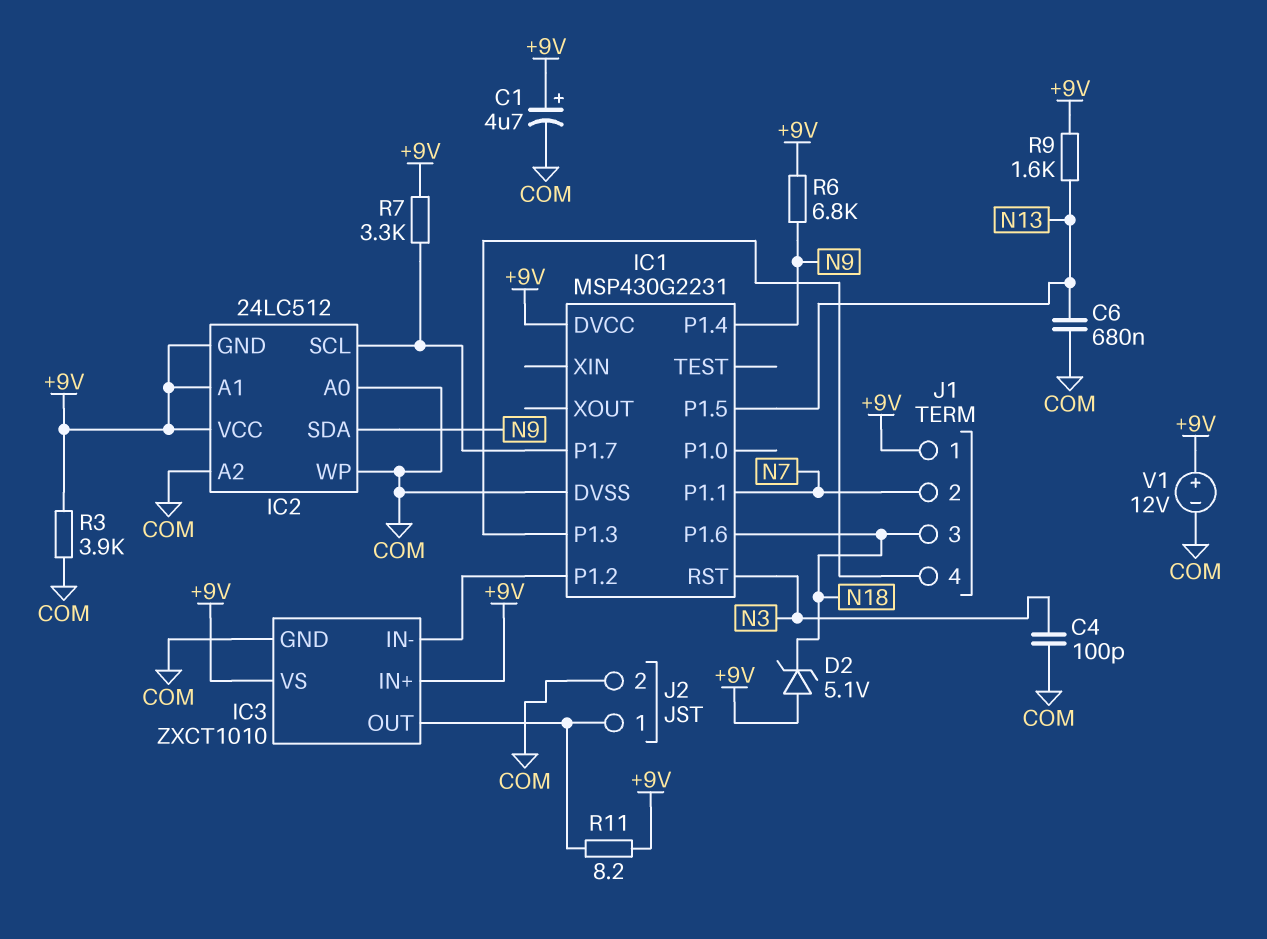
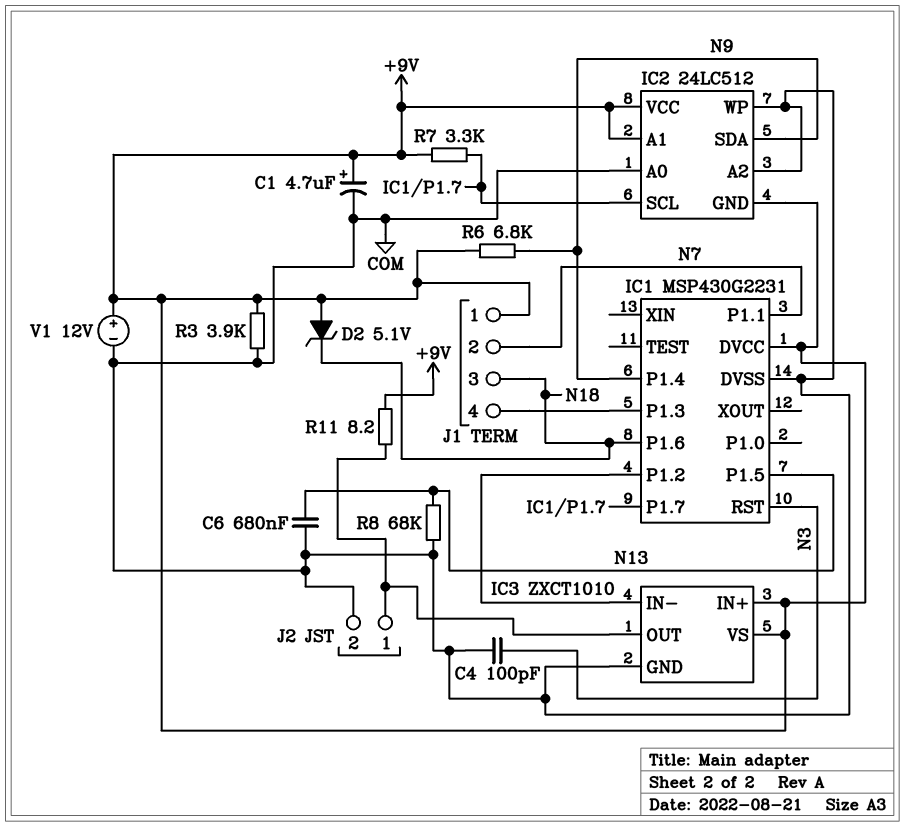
R8: none -> 68k (COM, N13)
R9: 1.6k (+9V, N13) -> none

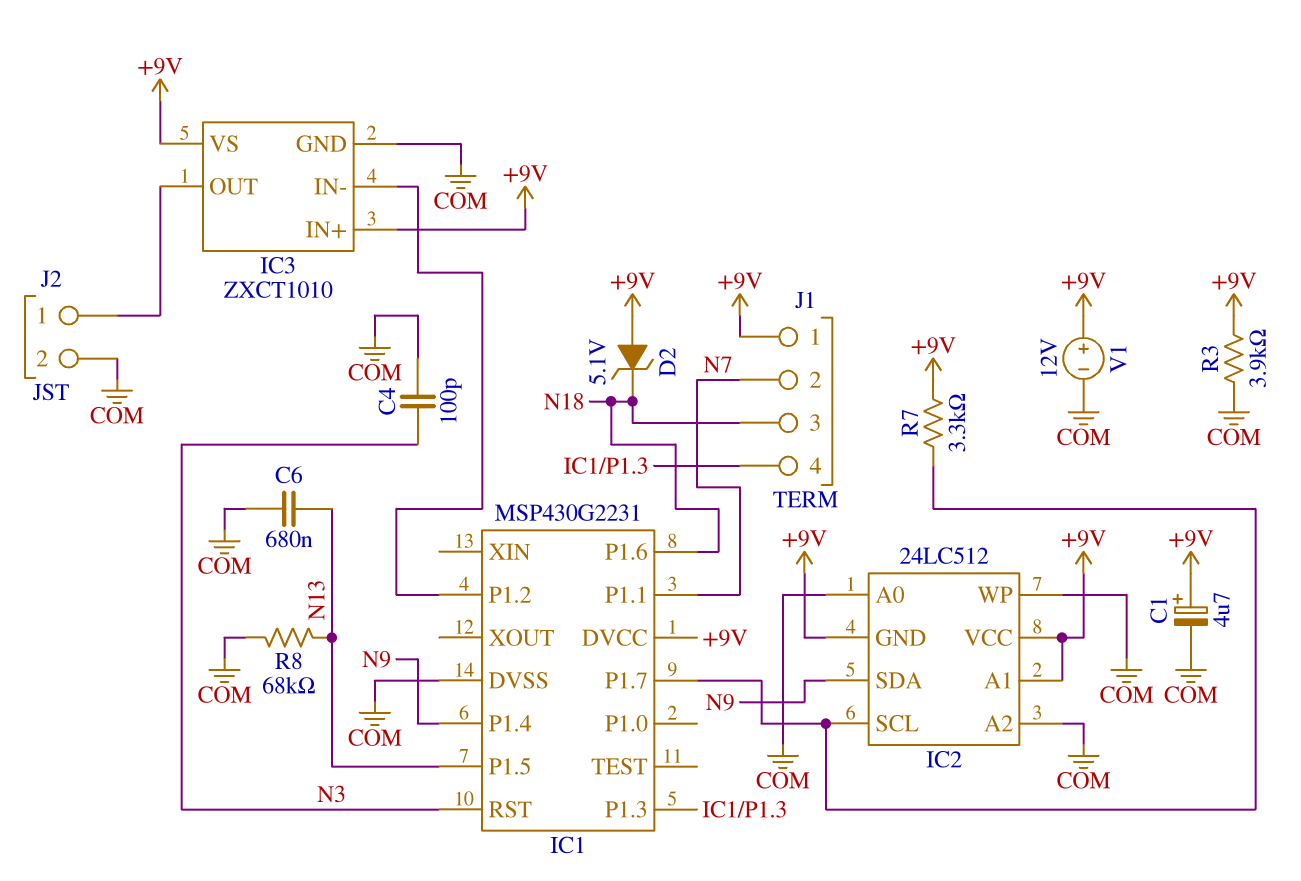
R6: 6.8k (+9V, N9) -> none
R11: 8.2 (+9V, IC3/OUT) -> none

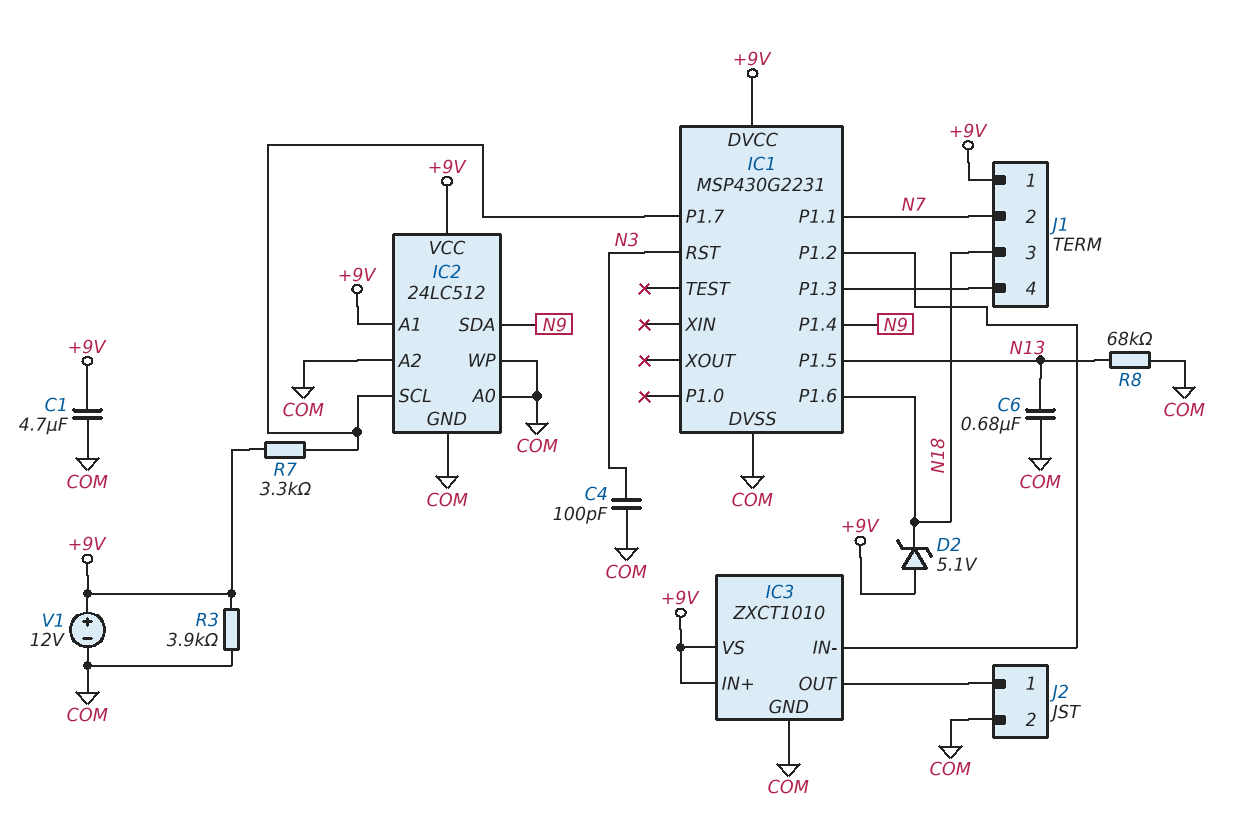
C1: 4.7uF (plus +9V, minus COM) -> 4.7uF (+9V, COM)
IC2 pin GND: +9V -> COM

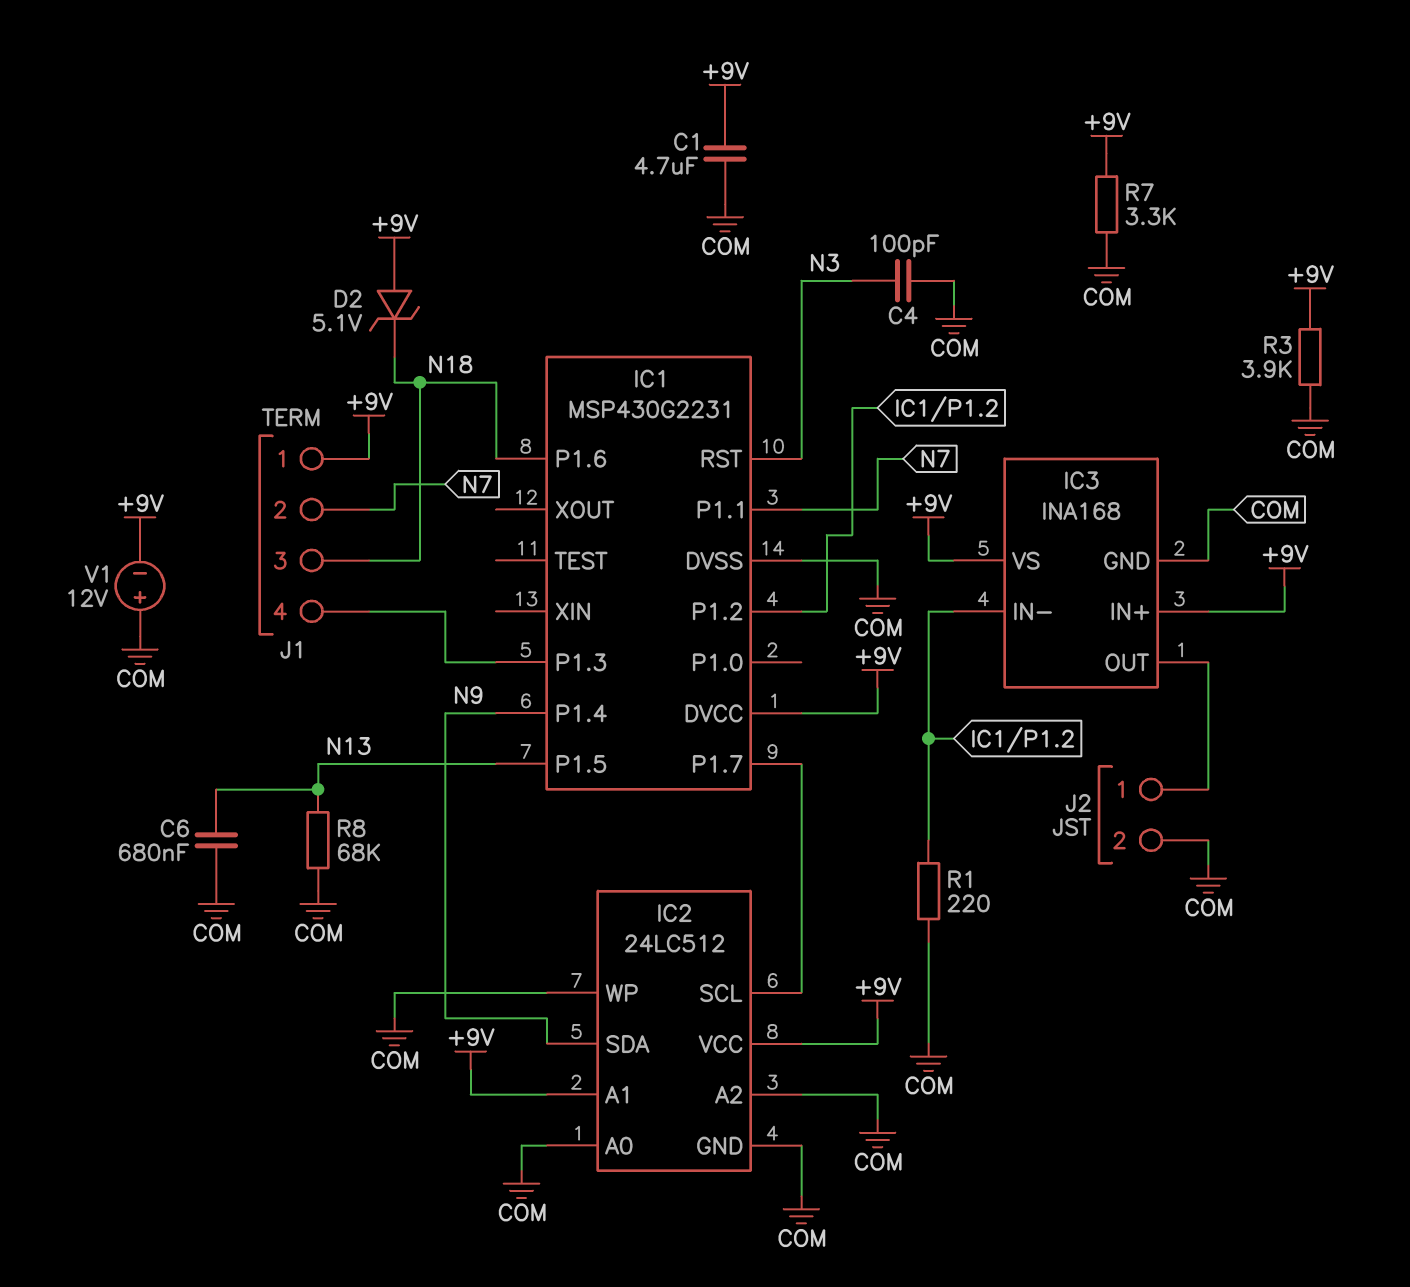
IC3: ZXCT1010 -> INA168
R1: none -> 220 (COM, IC1/P1.2)
R7: 3.3k (+9V, IC1/P1.7) -> 3.3k (+9V, COM)
V1: 12V (plus +9V, minus COM) -> 12V (plus COM, minus +9V)

